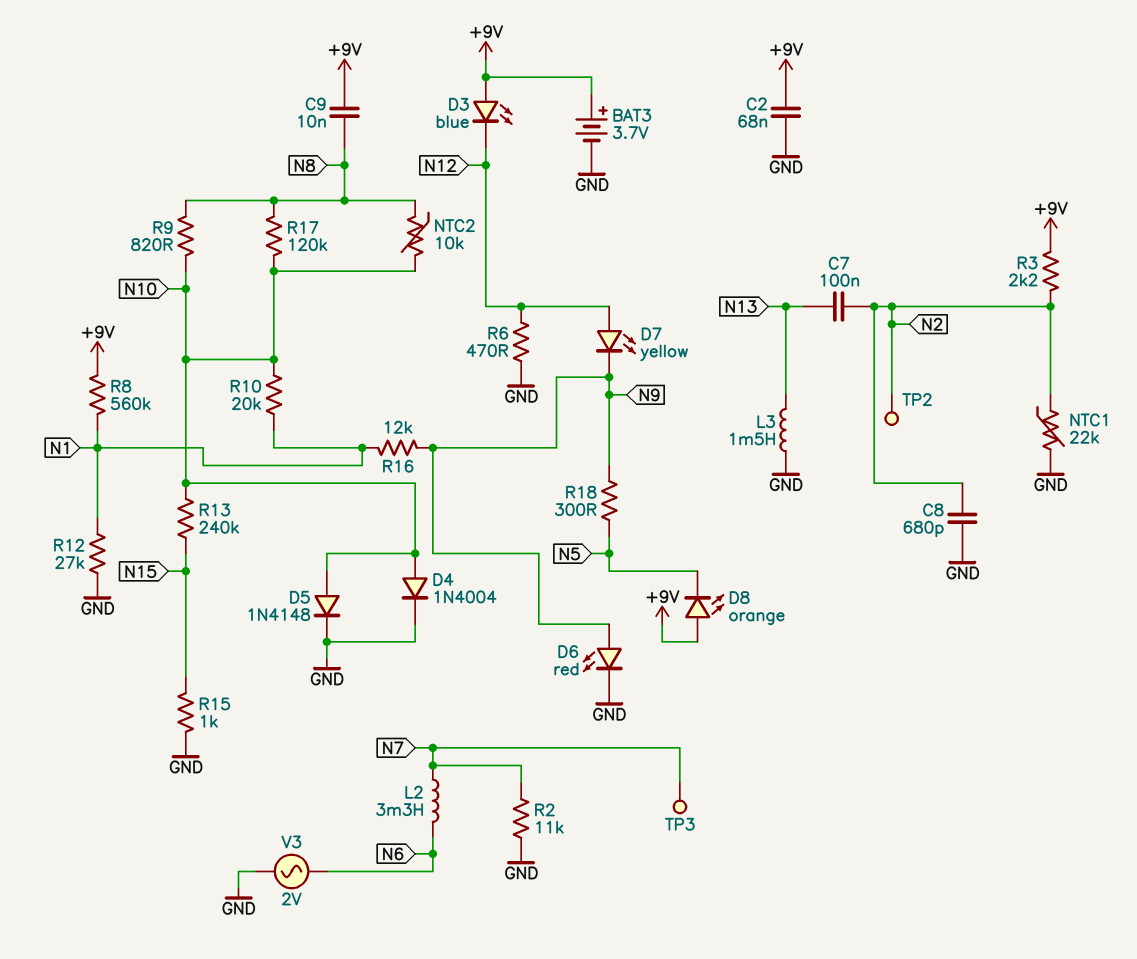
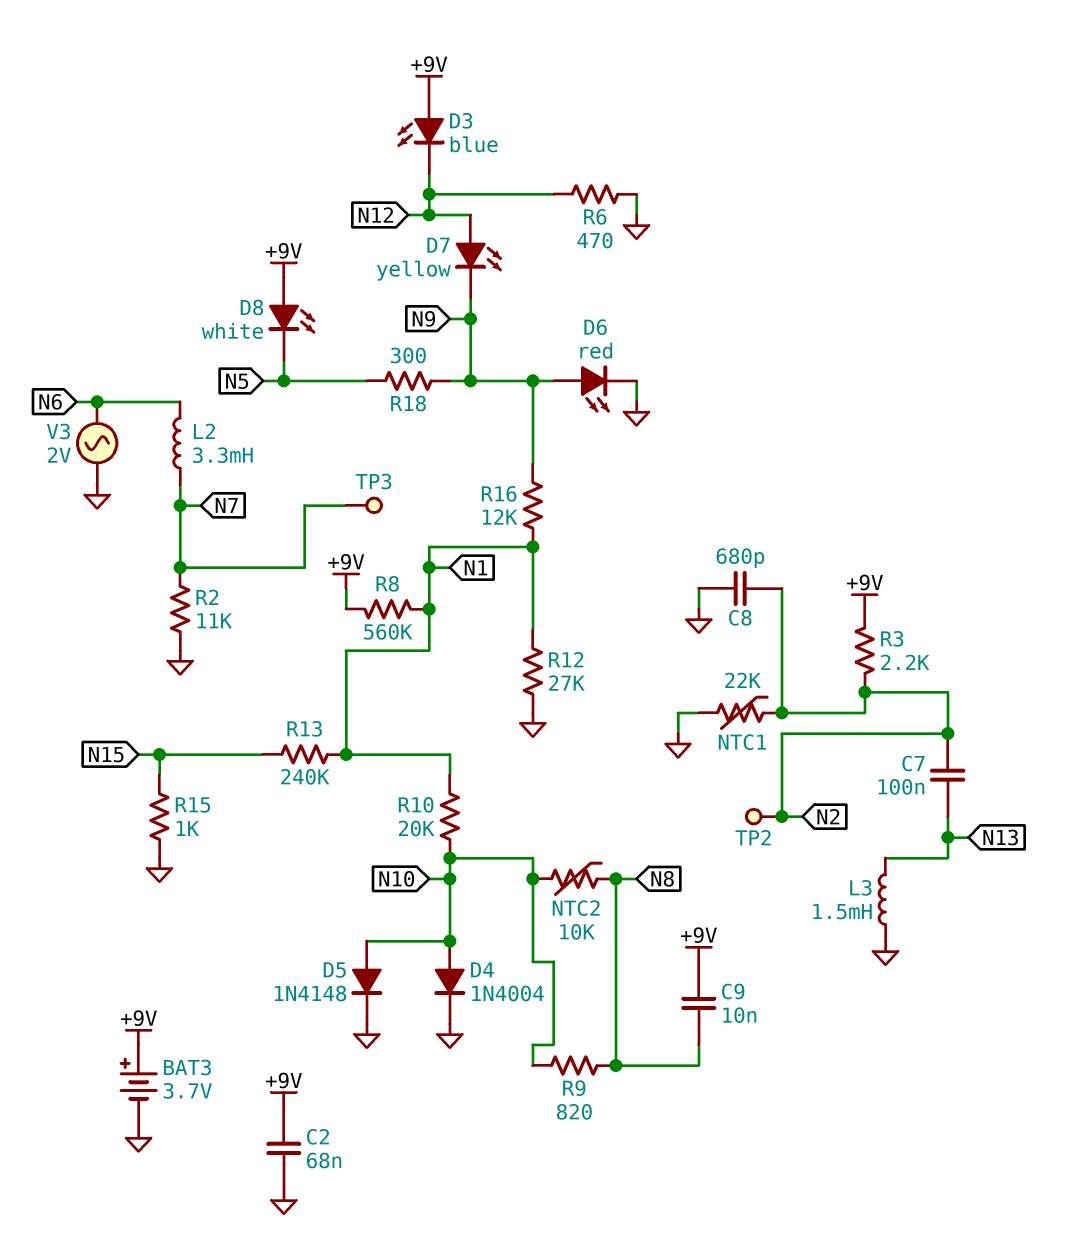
D8: LED orange (A +9V, K N5) -> LED white (A +9V, K N5)
R13: 240k (N10, N15) -> 240k (N1, N15)
R17: 120k (N8, N10) -> none

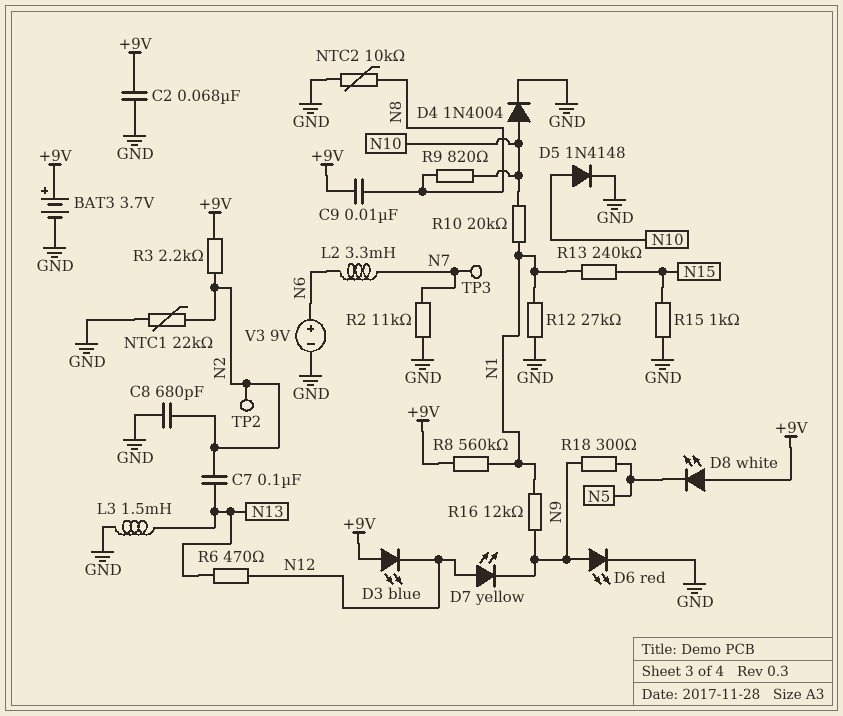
NTC2: 10k (N8, N10) -> 10k (GND, N8)
R6: 470 (GND, N12) -> 470 (N12, N13)
V3: AC 2V (GND, N6) -> 9V (plus N6, minus GND)

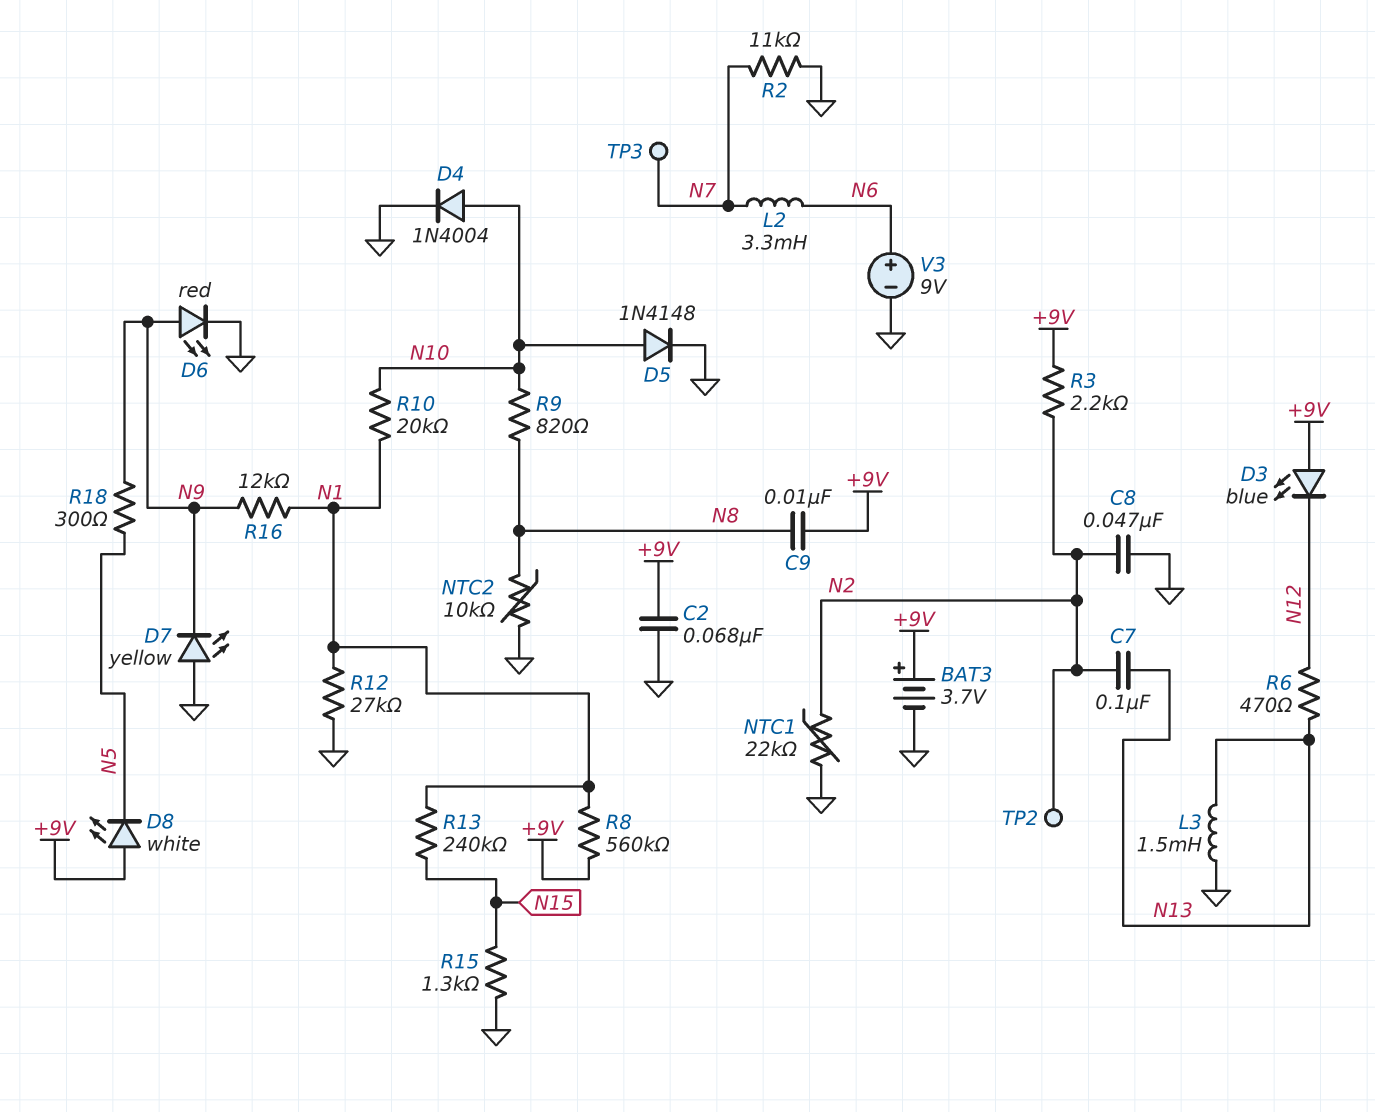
C8: 680pF (GND, N2) -> 47nF (GND, N2)
D7: LED yellow (A N12, K N9) -> LED yellow (A GND, K N9)
R15: 1k (GND, N15) -> 1.3k (GND, N15)

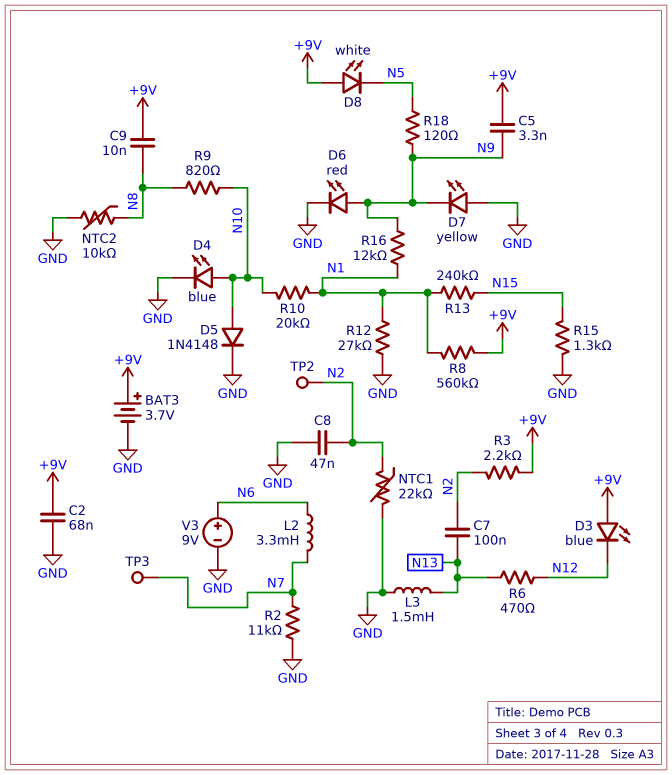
C5: none -> 3.3nF (+9V, N9)
D4: diode 1N4004 (A N10, K GND) -> LED blue (A N10, K GND)
R18: 300 (N5, N9) -> 120 (N5, N9)

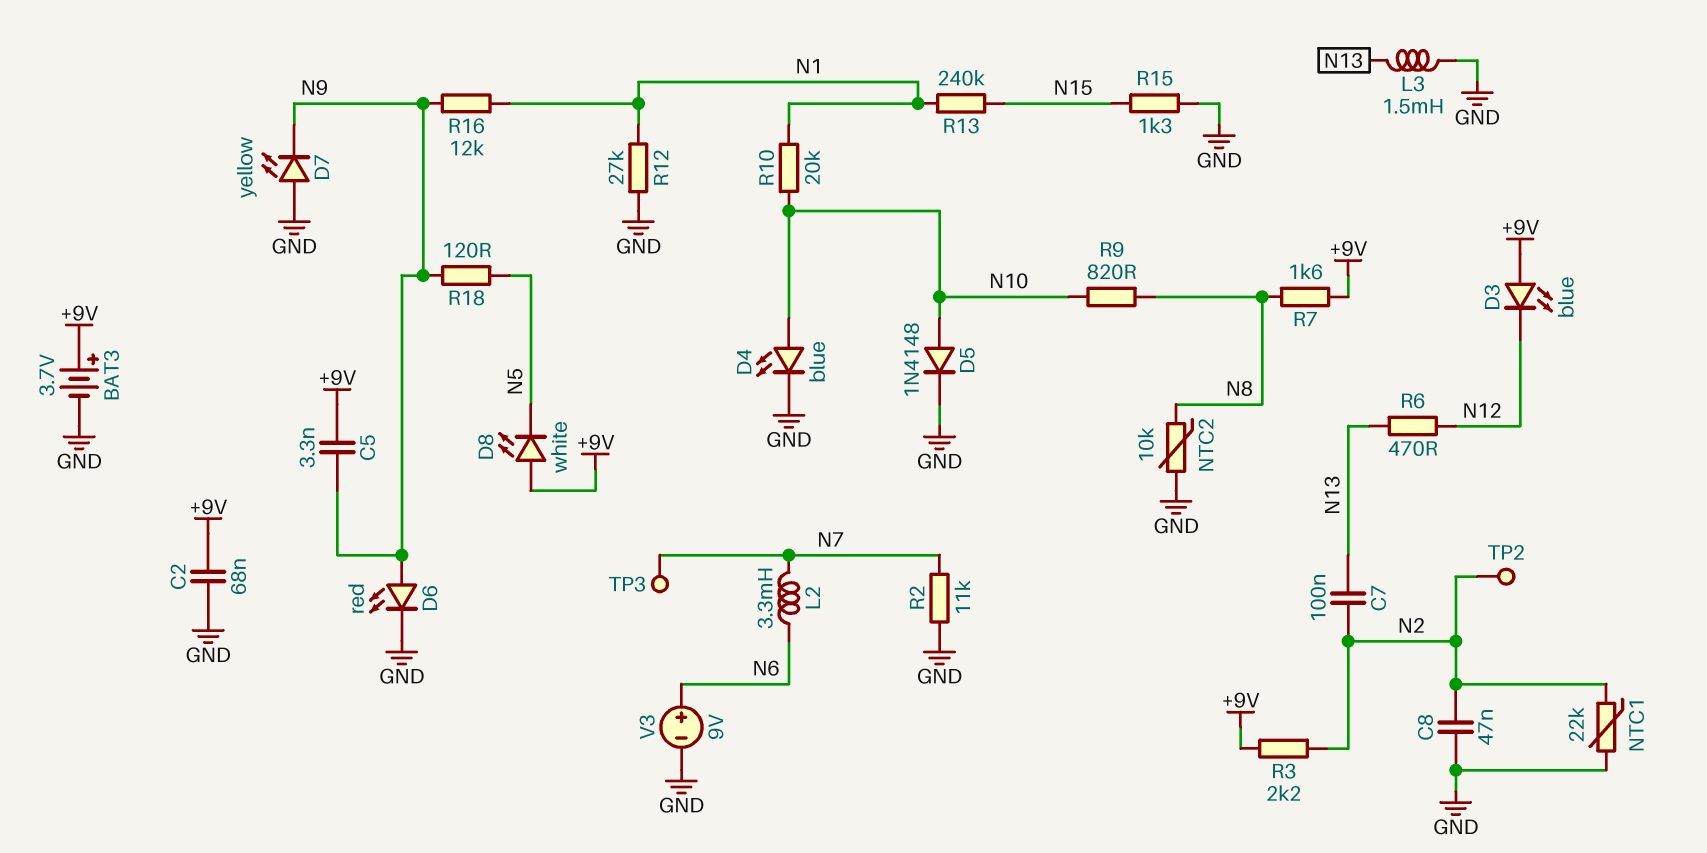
C9: 10nF (+9V, N8) -> none
R7: none -> 1.6k (+9V, N8)
R8: 560k (+9V, N1) -> none

